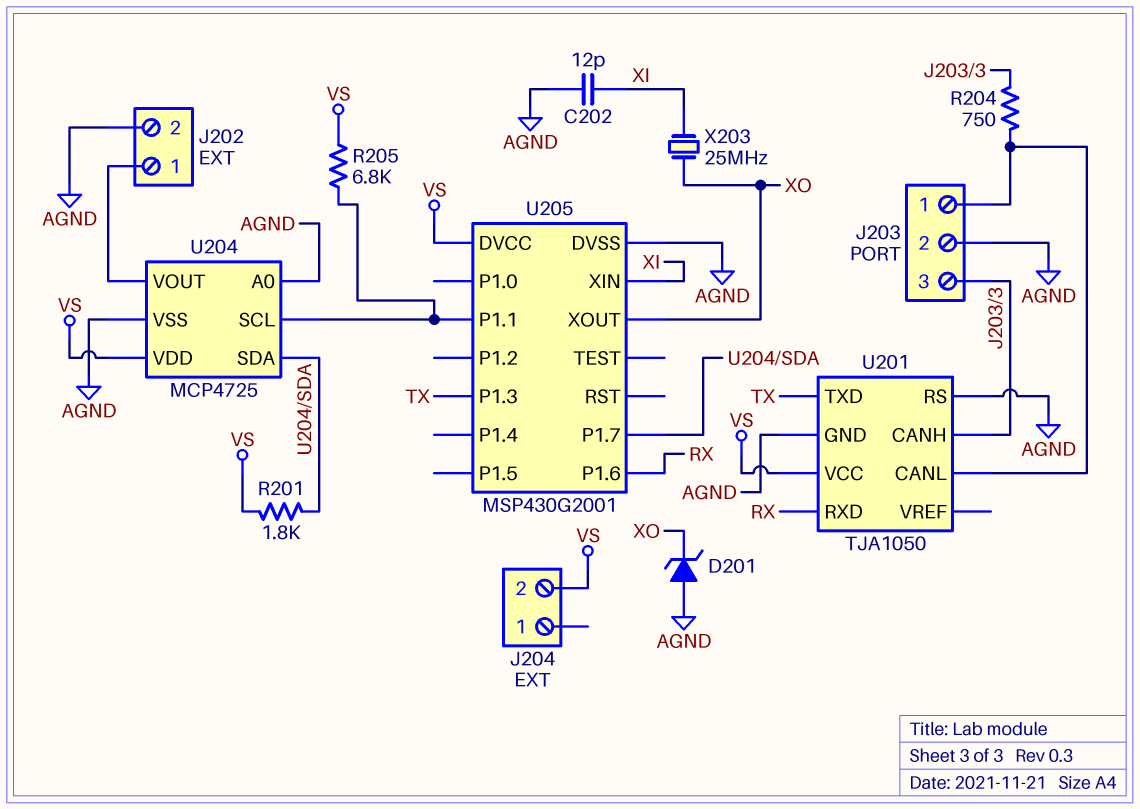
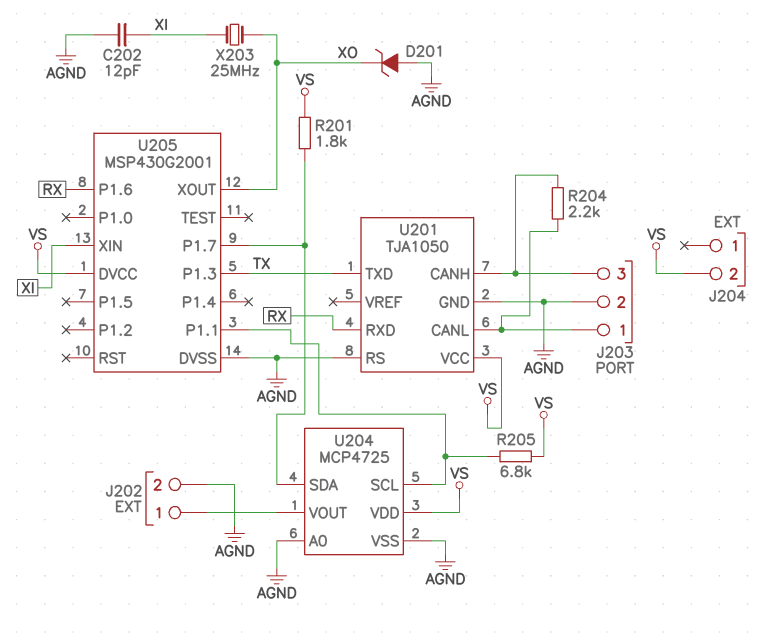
R204: 750 (J203/1, J203/3) -> 2.2k (J203/1, J203/3)

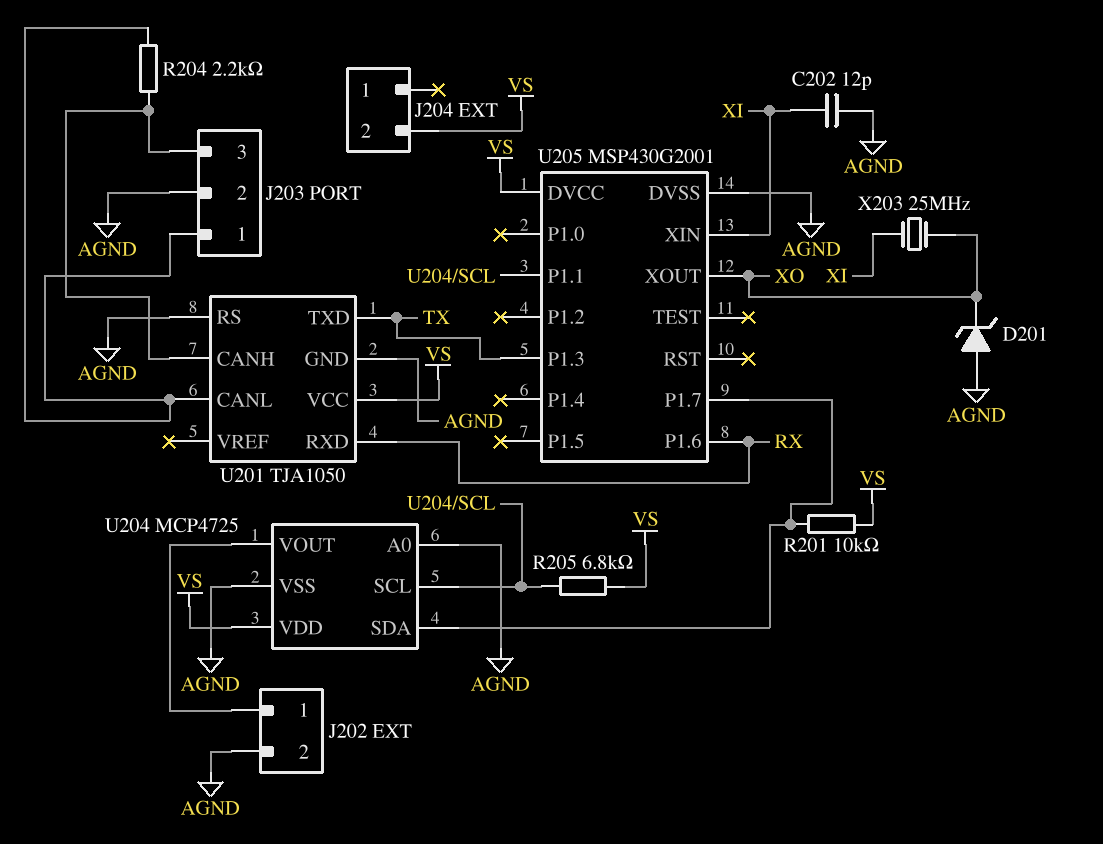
R201: 1.8k (U204/SDA, VS) -> 10k (U204/SDA, VS)

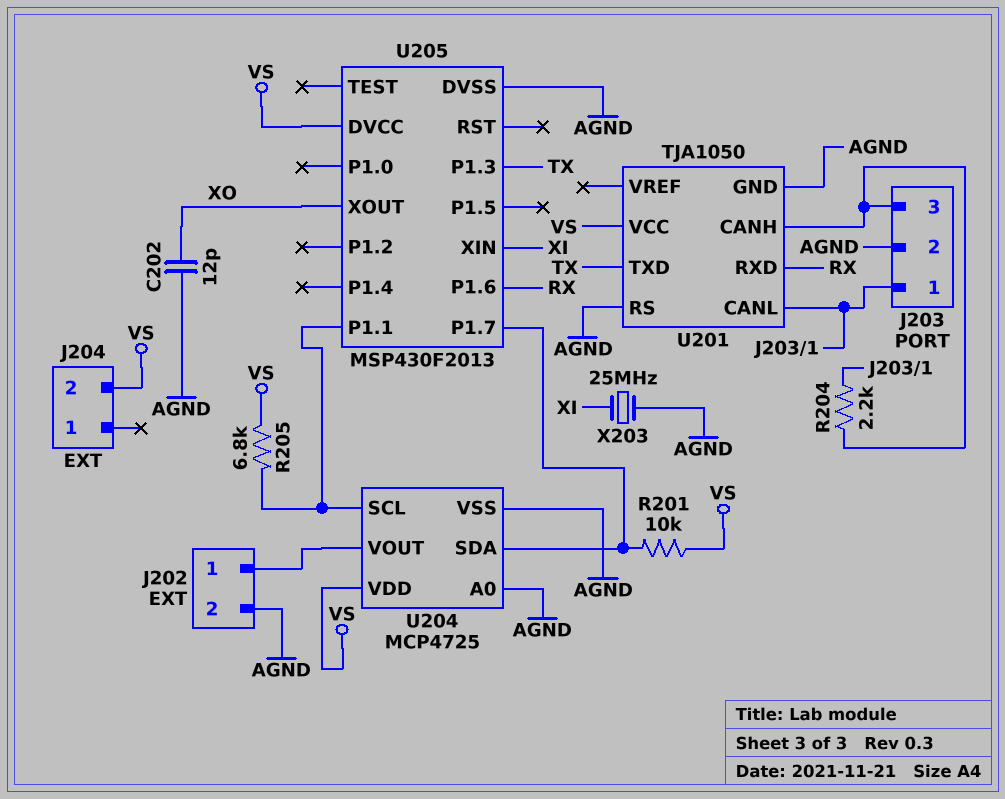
C202: 12pF (AGND, XI) -> 12pF (AGND, XO)
D201: zener (A AGND, K XO) -> none
U205: MSP430G2001 -> MSP430F2013
X203: 25MHz (XI, XO) -> 25MHz (AGND, XI)

